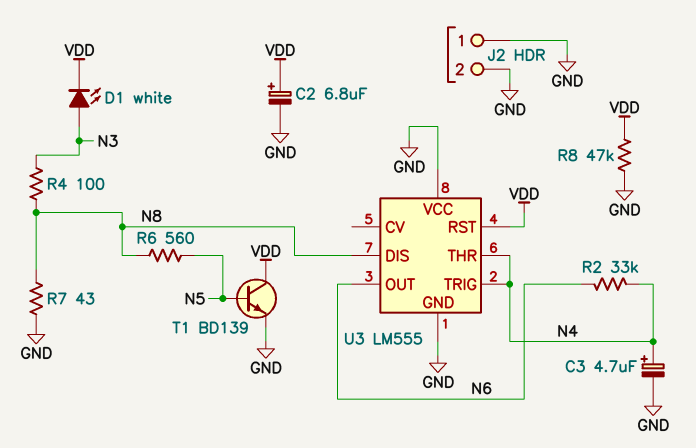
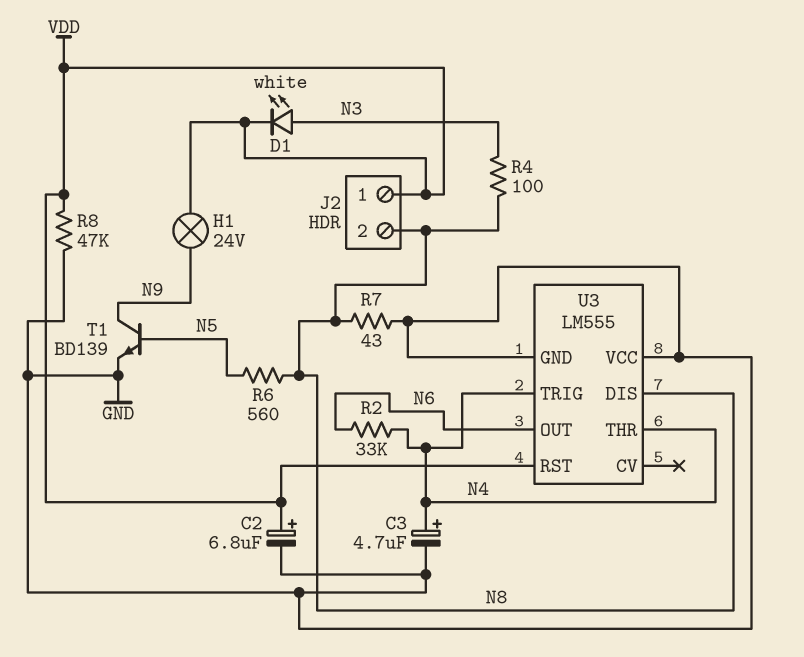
H1: none -> lamp 24V (N9, VDD)
J2 pin 1: GND -> VDD
J2 pin 2: GND -> N8
T1: NPN BD139 (B N5, C VDD, E GND) -> NPN BD139 (B N5, C N9, E GND)

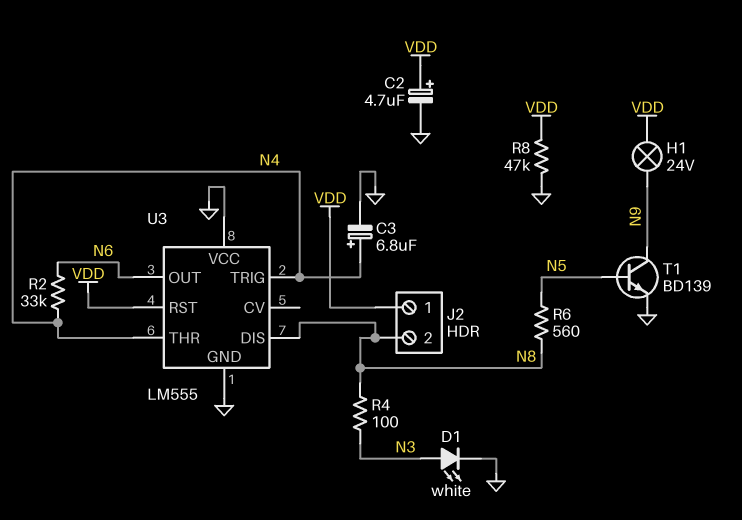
C2: 6.8uF (plus VDD, minus GND) -> 4.7uF (plus VDD, minus GND)
C3: 4.7uF (plus N4, minus GND) -> 6.8uF (plus N4, minus GND)
D1: LED white (A N3, K VDD) -> LED white (A N3, K GND)
R7: 43 (GND, N8) -> none

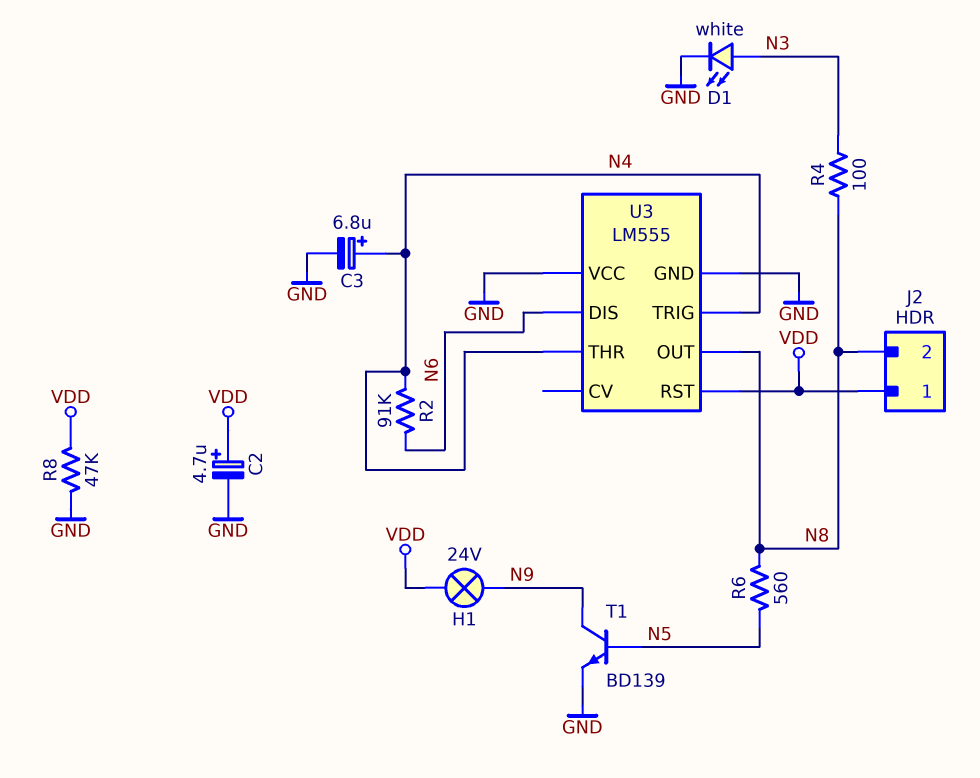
R2: 33k (N4, N6) -> 91k (N4, N6)
U3 pin DIS: N8 -> N6
U3 pin OUT: N6 -> N8

